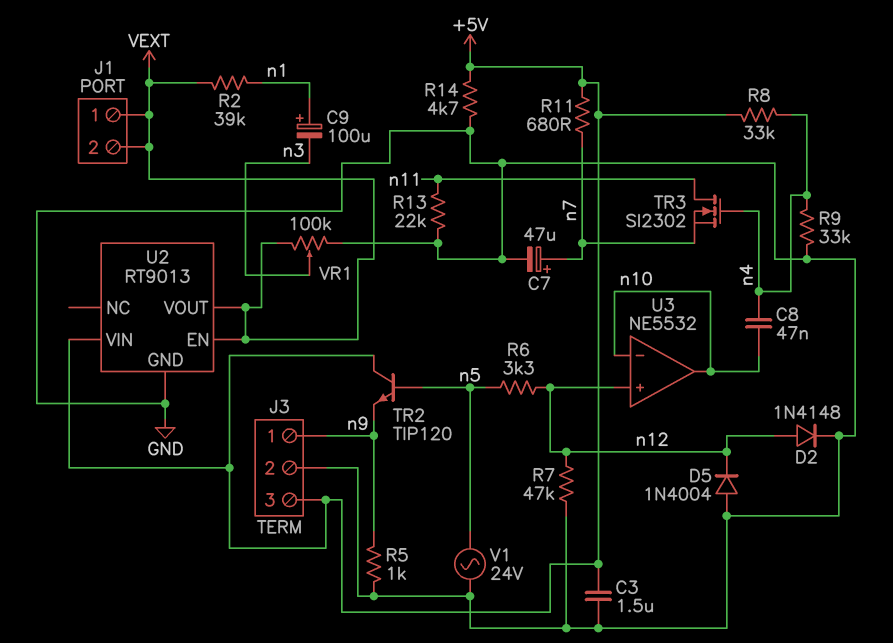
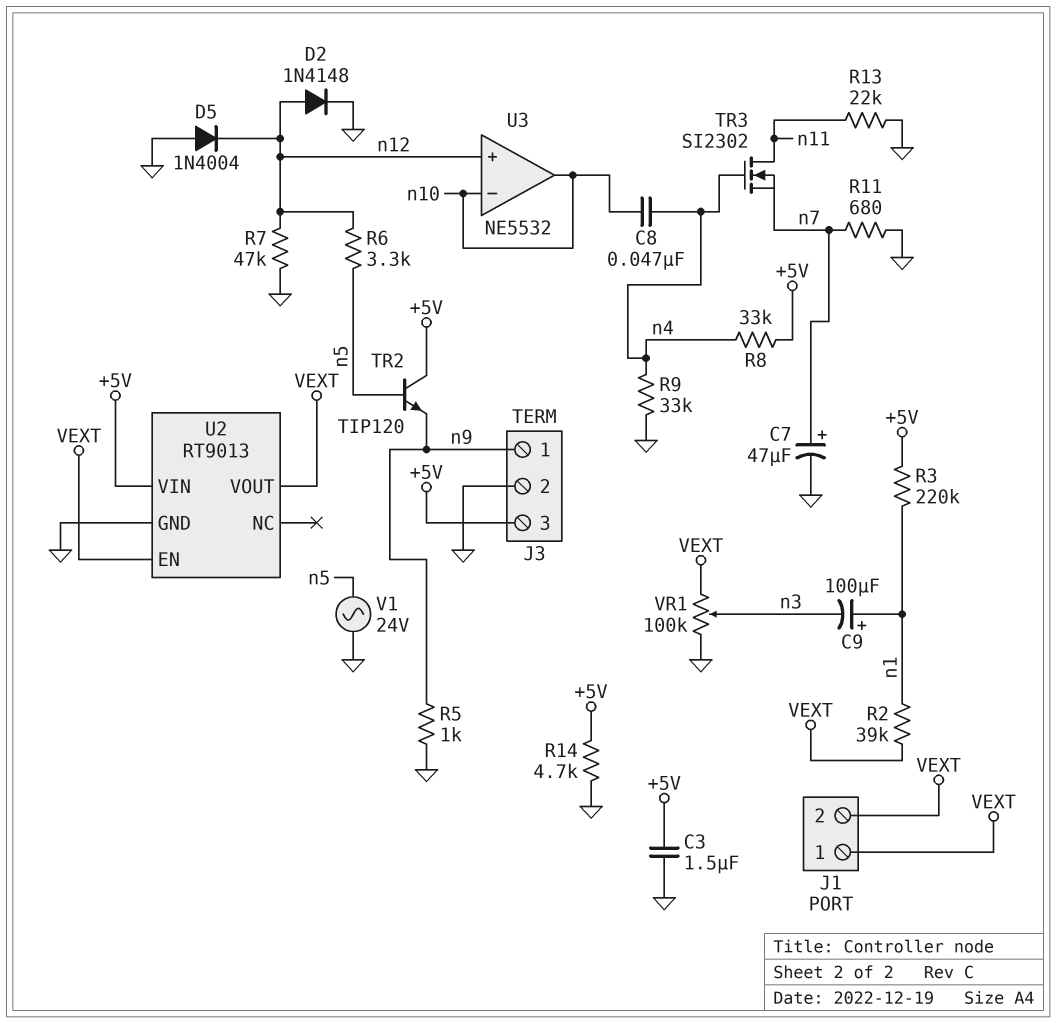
R3: none -> 220k (+5V, n1)
R11: 680 (+5V, n7) -> 680 (GND, n7)

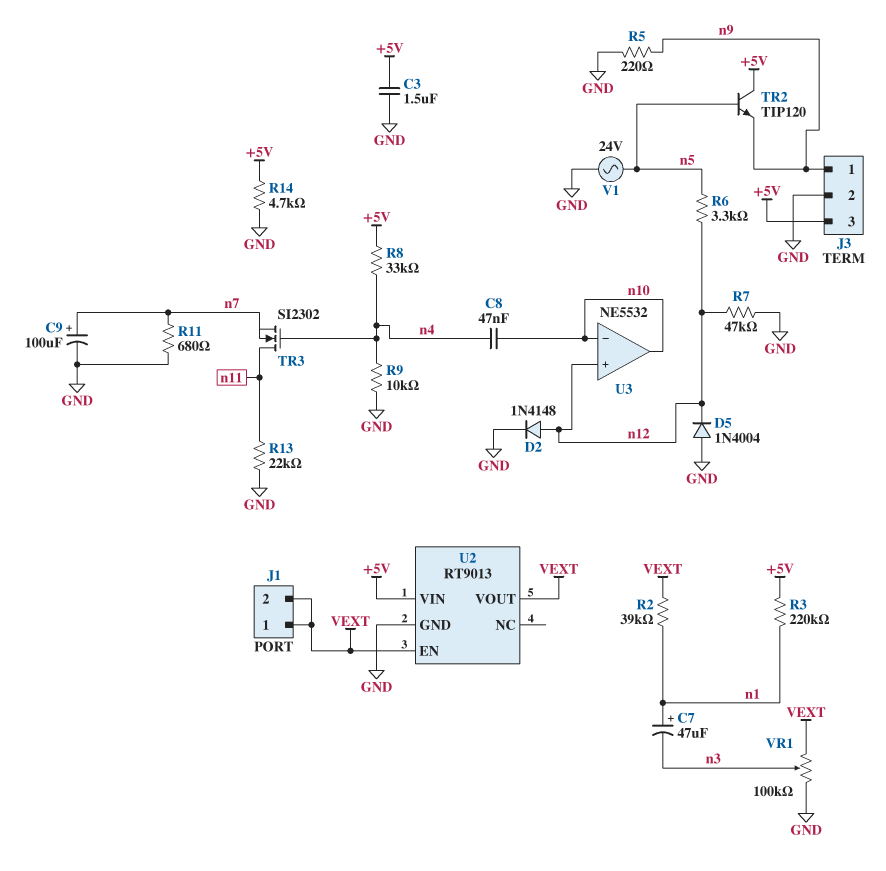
C7: 47uF (plus n7, minus GND) -> 47uF (plus n1, minus n3)
C9: 100uF (plus n1, minus n3) -> 100uF (plus n7, minus GND)
R5: 1k (GND, n9) -> 220 (GND, n9)
R9: 33k (GND, n4) -> 10k (GND, n4)

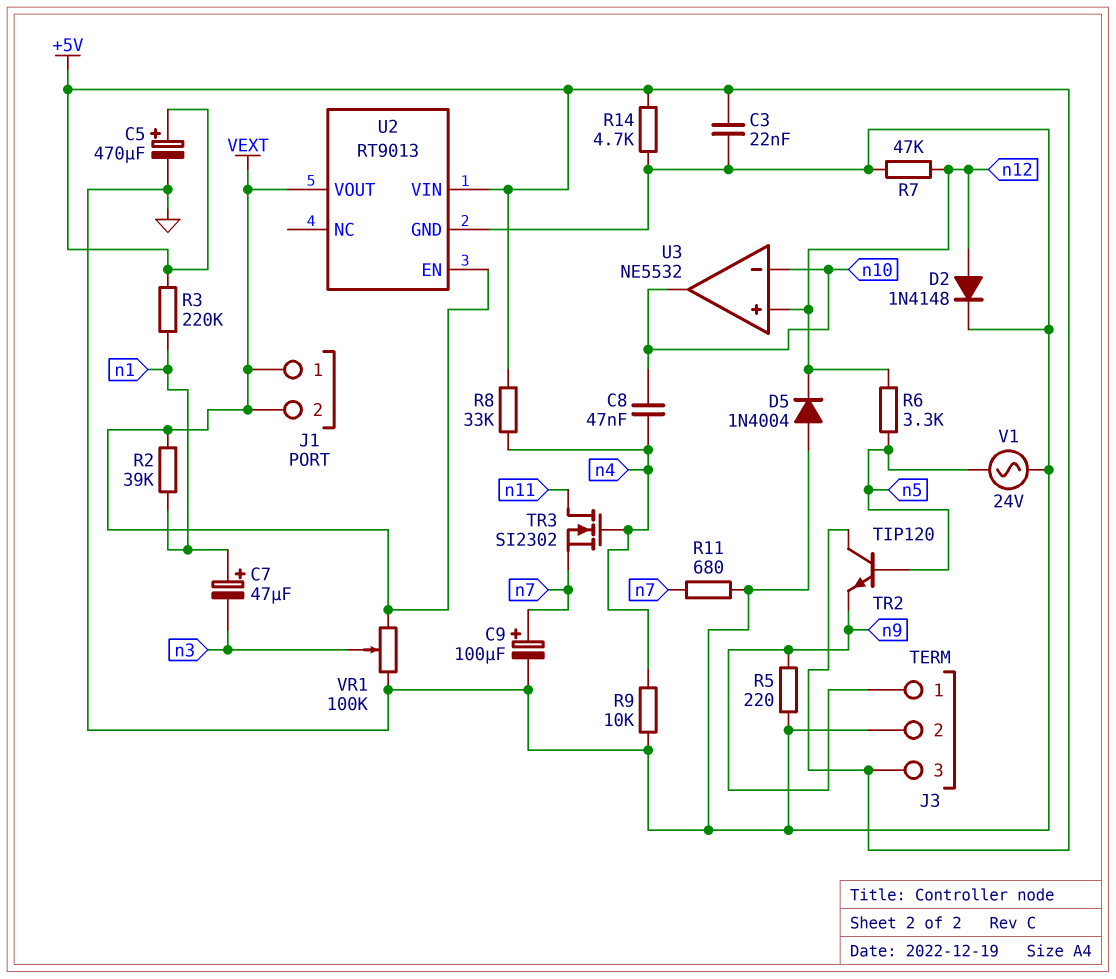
C3: 1.5uF (+5V, GND) -> 22nF (+5V, GND)
C5: none -> 470uF (plus +5V, minus GND)
R13: 22k (GND, n11) -> none

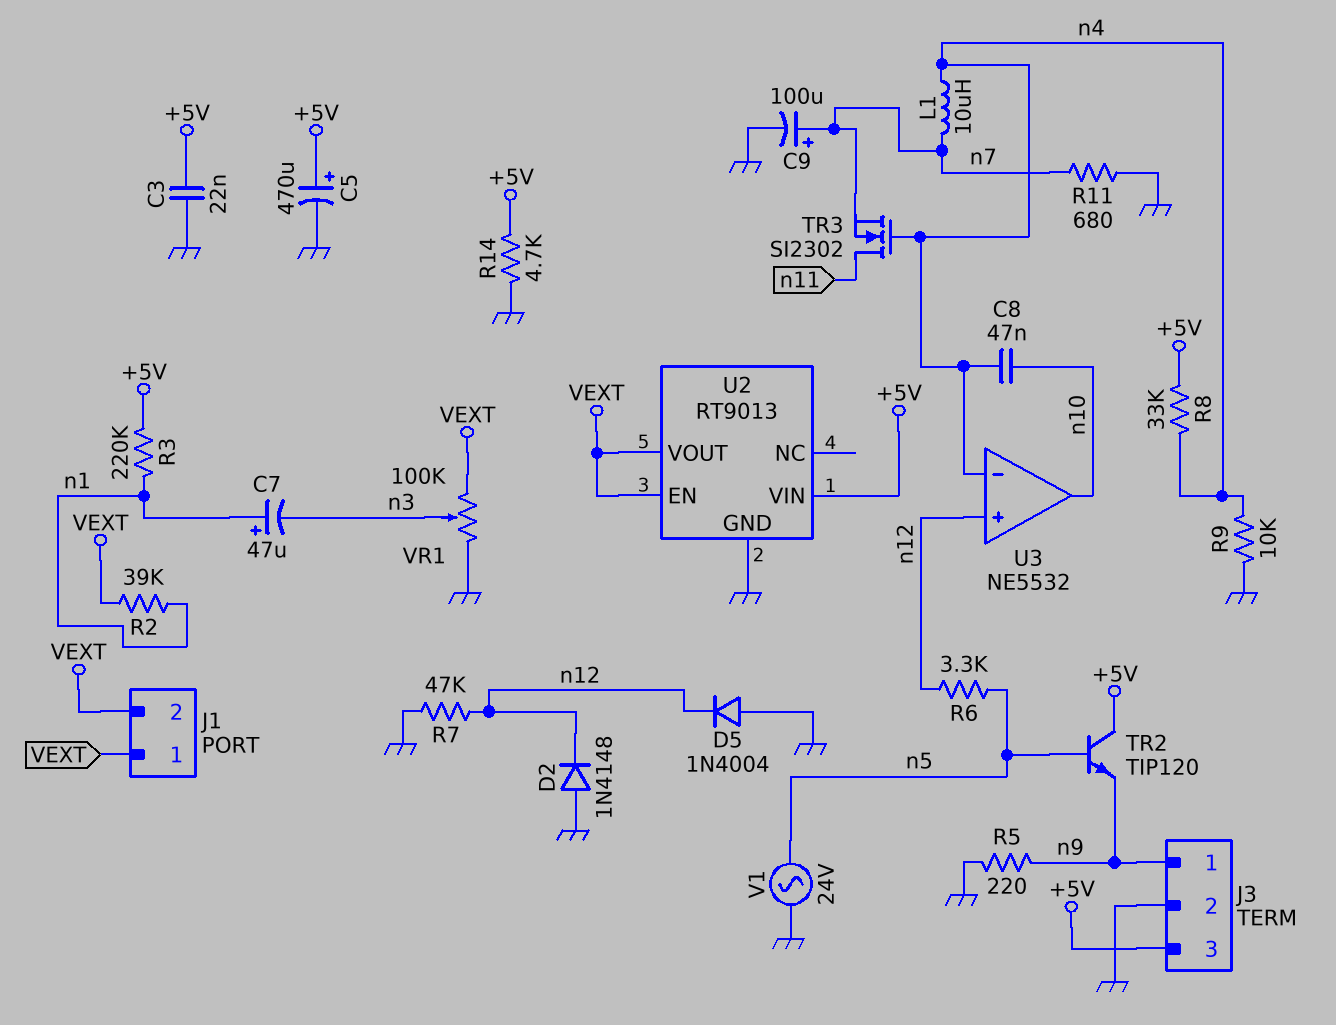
D2: diode 1N4148 (A n12, K GND) -> diode 1N4148 (A GND, K n12)
L1: none -> 10uH (n4, n7)
U3 pin in-: n10 -> n4

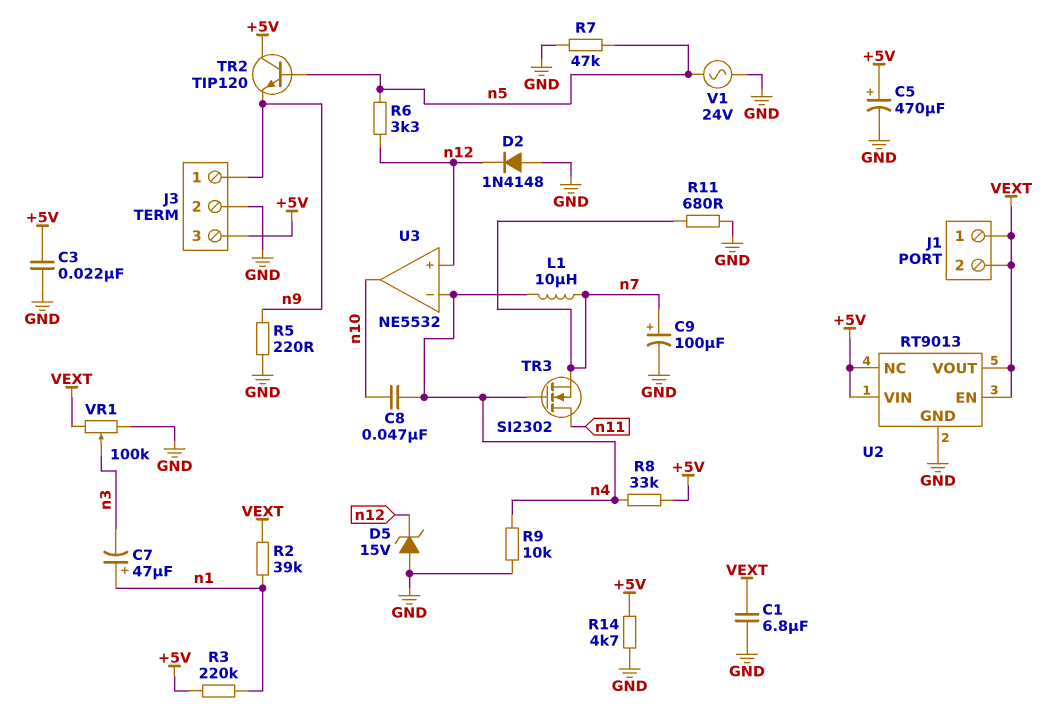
C1: none -> 6.8uF (GND, VEXT)
D5: diode 1N4004 (A GND, K n12) -> zener 15V (A GND, K n12)
R7: 47k (GND, n12) -> 47k (GND, n5)
U2 pin NC: none -> +5V

